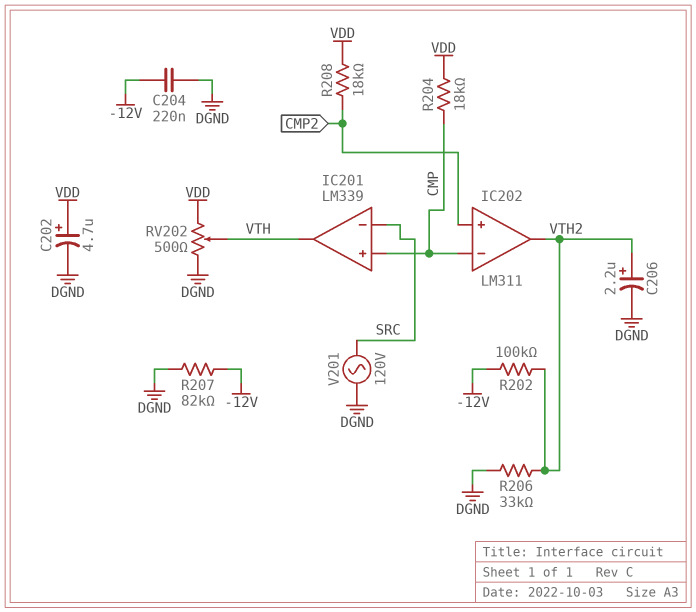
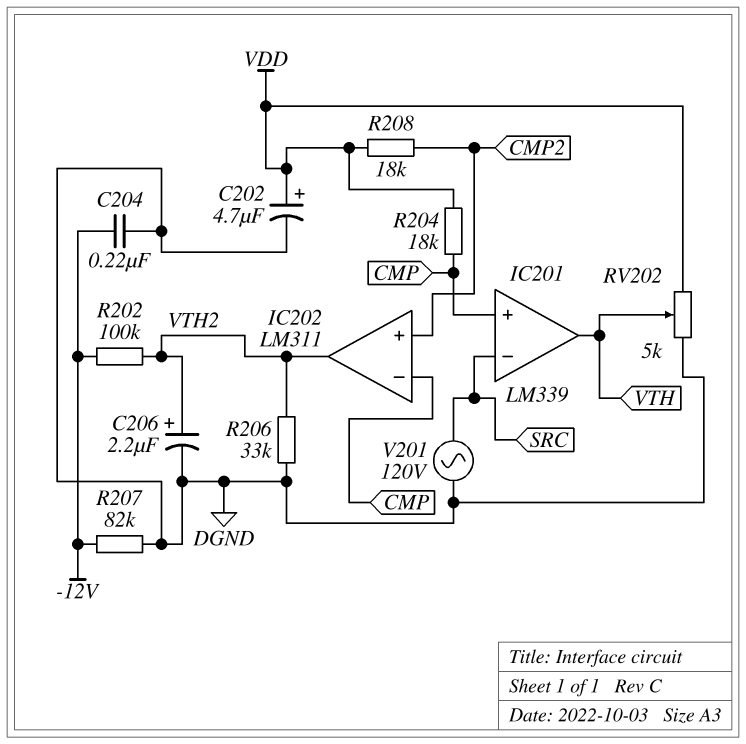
RV202: 500 (DGND, VDD, wiper VTH) -> 5k (DGND, VDD, wiper VTH)

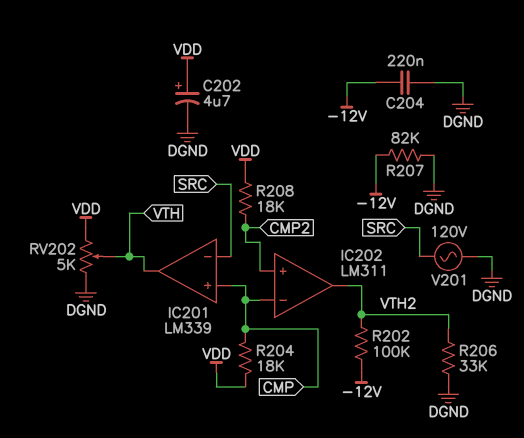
C206: 2.2uF (plus VTH2, minus DGND) -> none

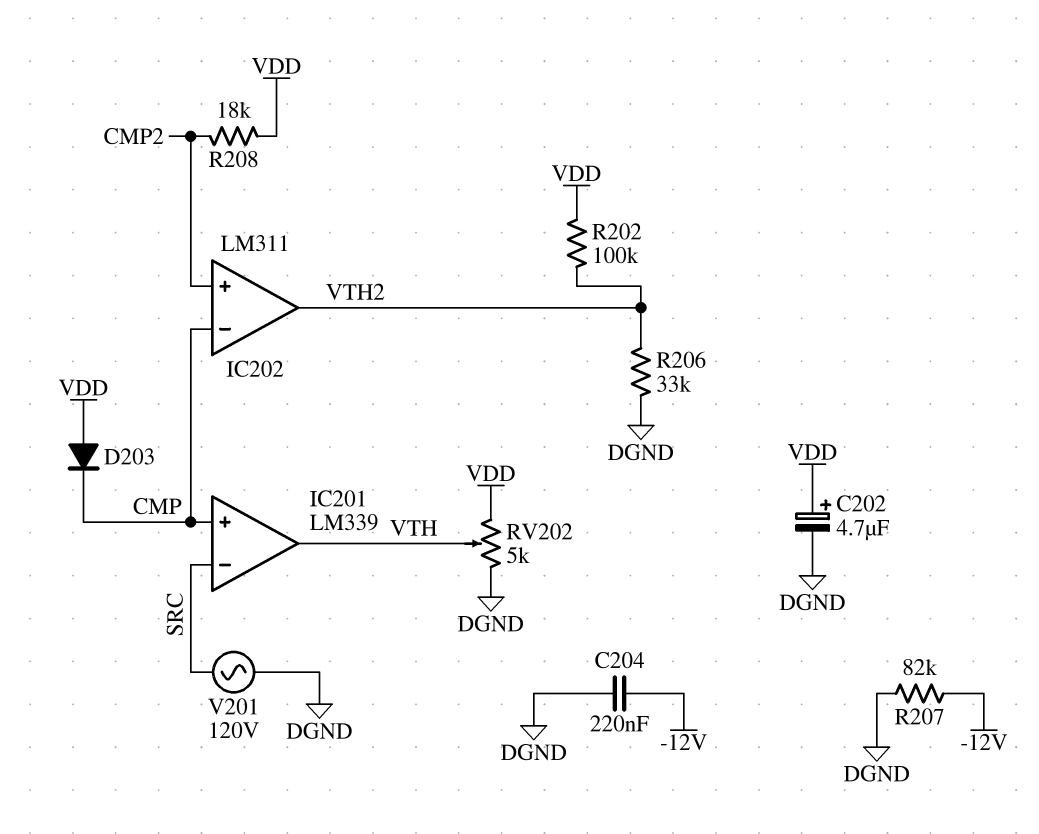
D203: none -> diode (A VDD, K CMP)
R202: 100k (-12V, VTH2) -> 100k (VDD, VTH2)
R204: 18k (CMP, VDD) -> none

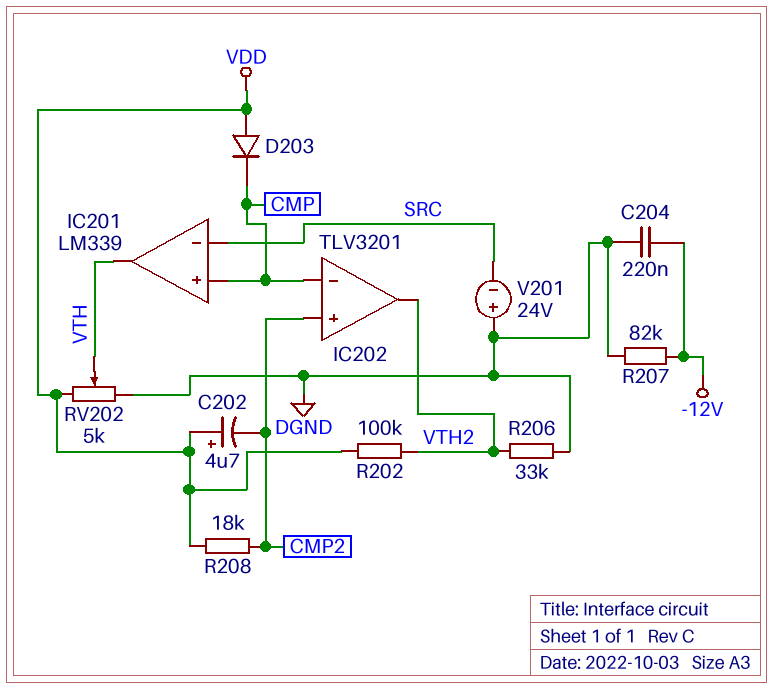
C202: 4.7uF (plus VDD, minus DGND) -> 4.7uF (plus VDD, minus CMP2)
IC202: LM311 -> TLV3201
V201: AC 120V (DGND, SRC) -> 24V (plus DGND, minus SRC)

